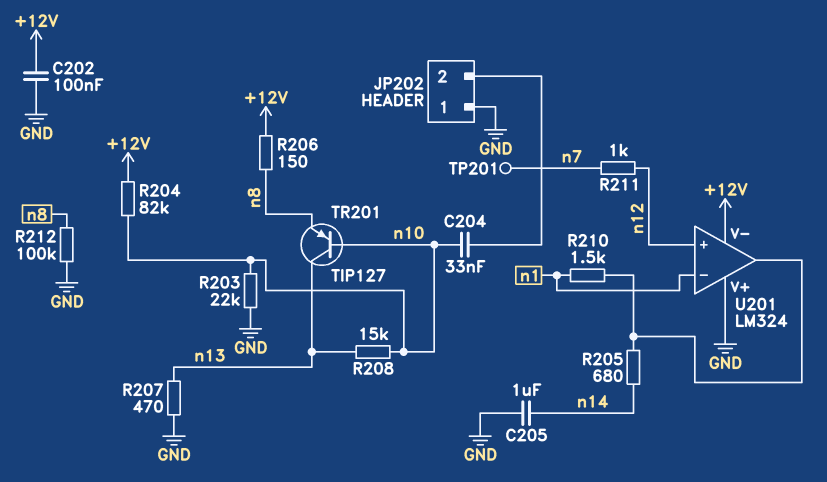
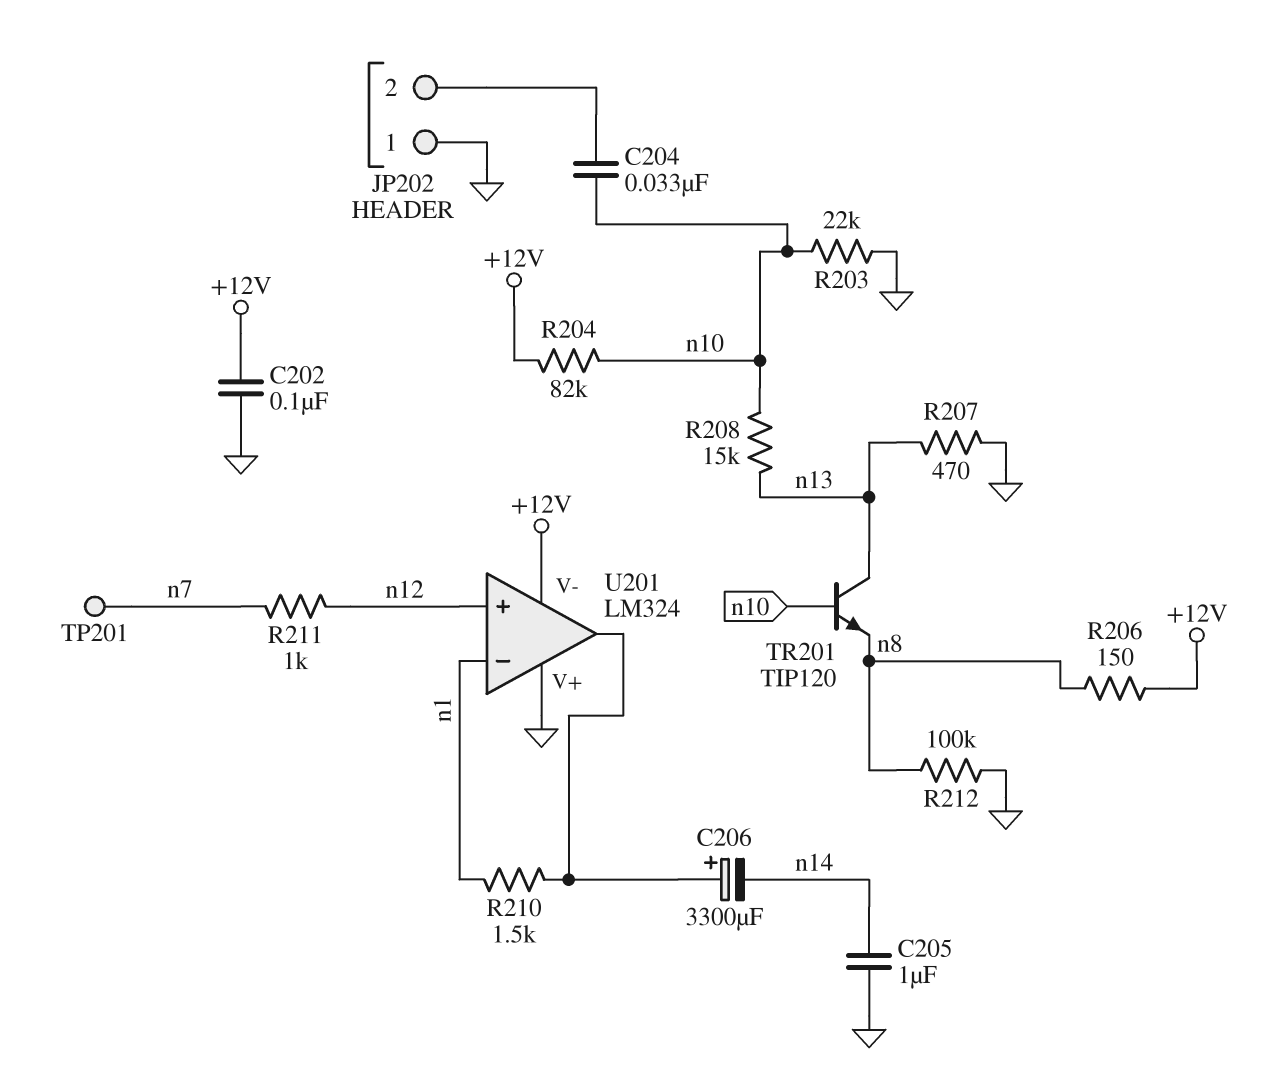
C206: none -> 3300uF (plus U201/out, minus n14)
R205: 680 (U201/out, n14) -> none
TR201: PNP TIP127 (B n10, C n13, E n8) -> NPN TIP120 (B n10, C n13, E n8)

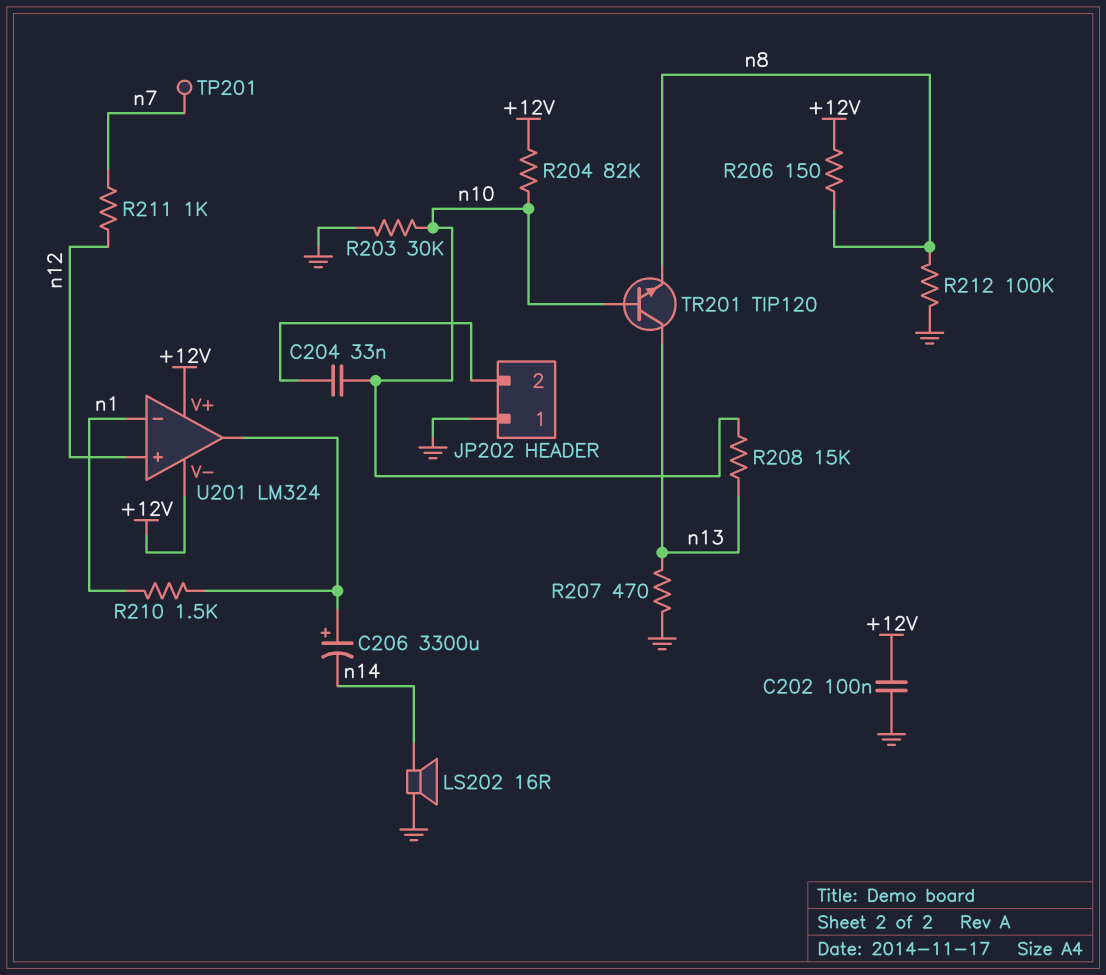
C205: 1uF (GND, n14) -> none
LS202: none -> speaker 16R (GND, n14)
R203: 22k (GND, n10) -> 30k (GND, n10)
U201 pin V+: GND -> +12V

